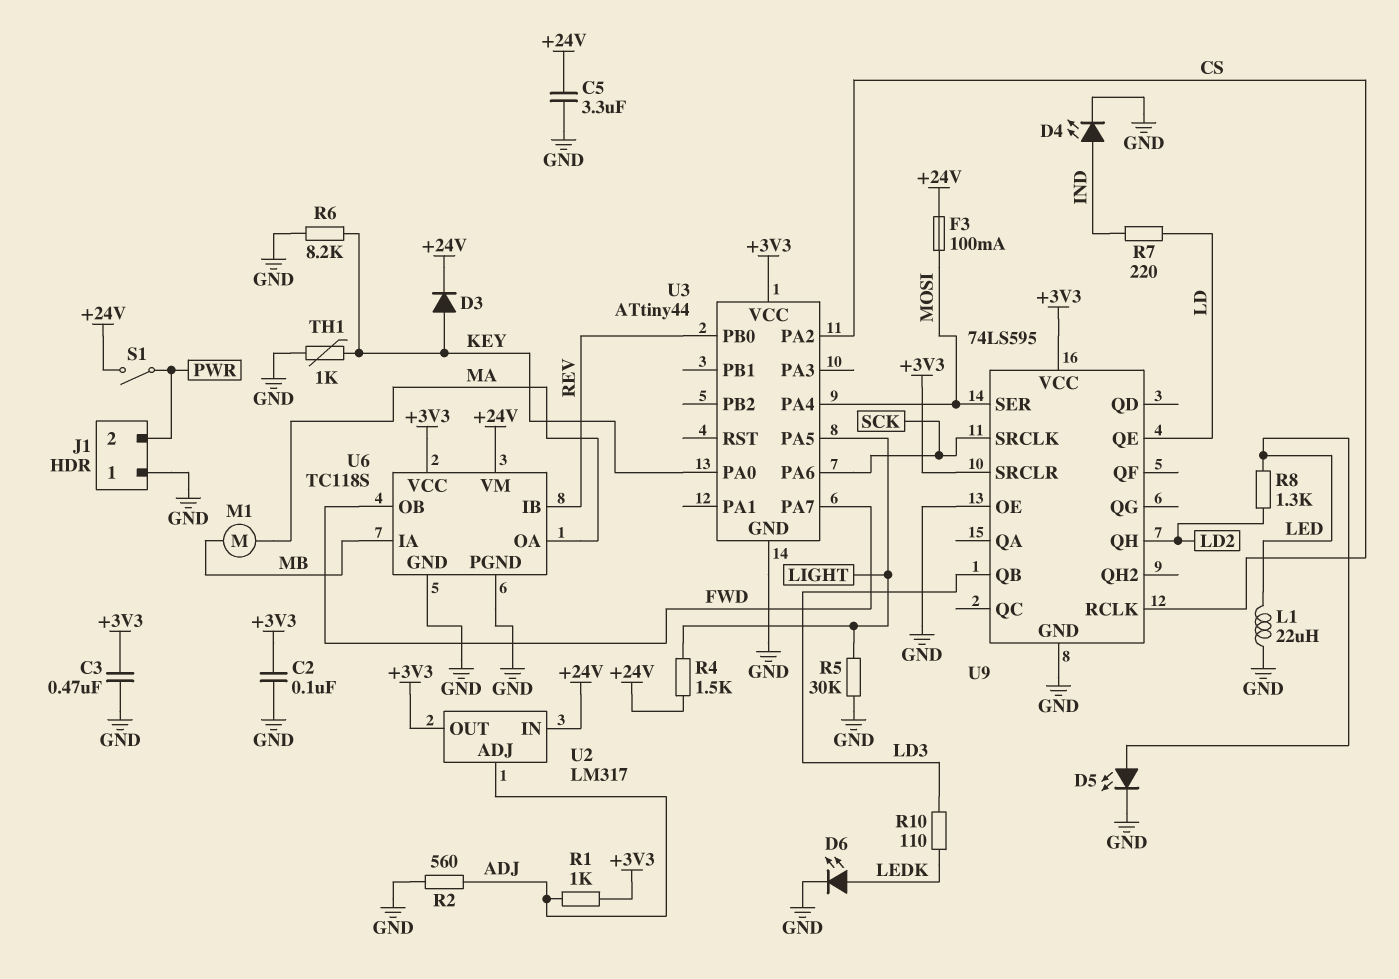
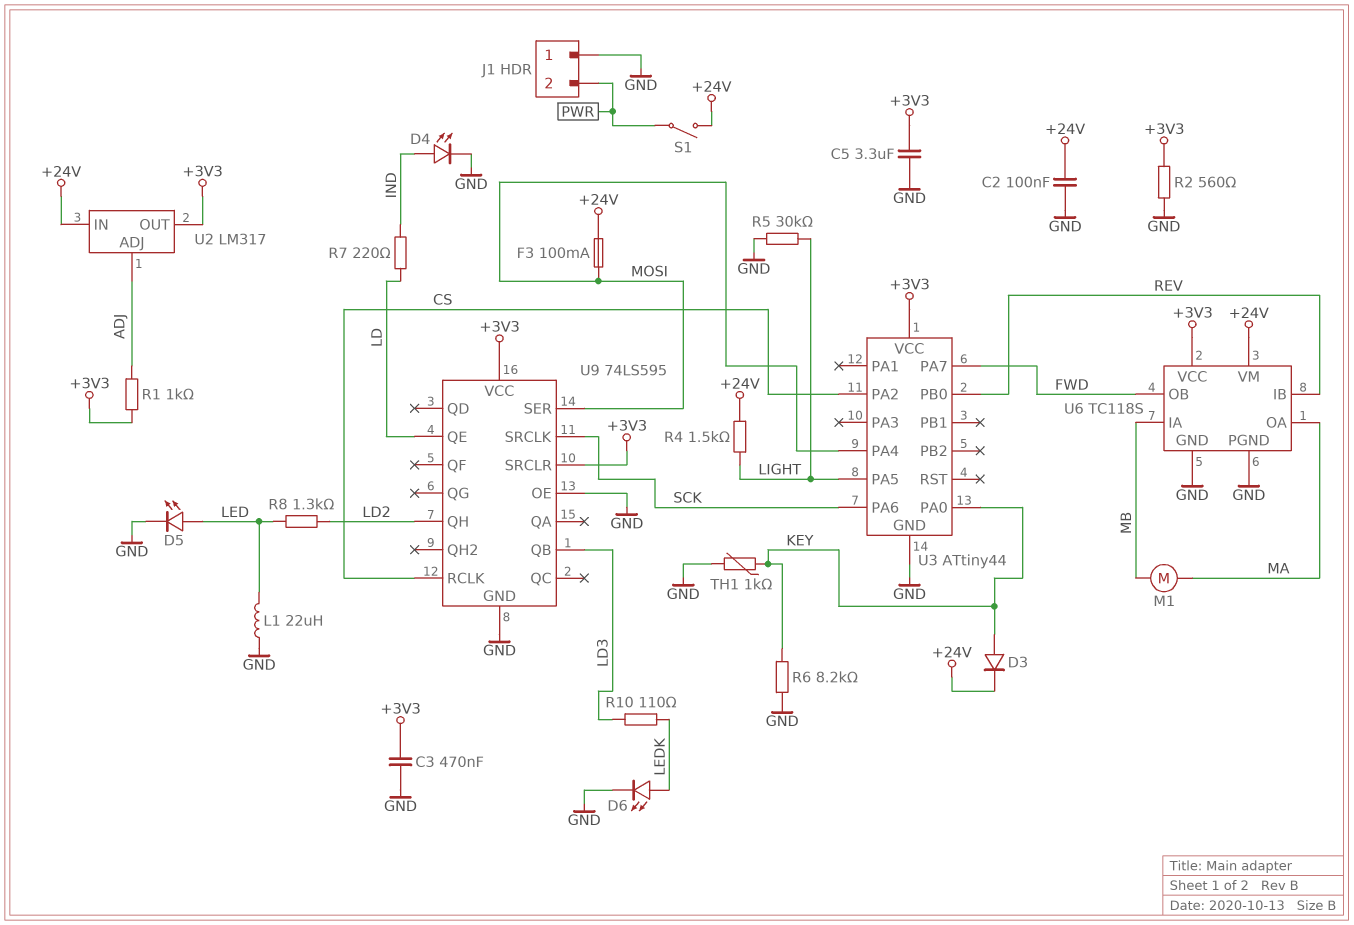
C2: 100nF (+3V3, GND) -> 100nF (+24V, GND)
C5: 3.3uF (+24V, GND) -> 3.3uF (+3V3, GND)
R2: 560 (ADJ, GND) -> 560 (+3V3, GND)

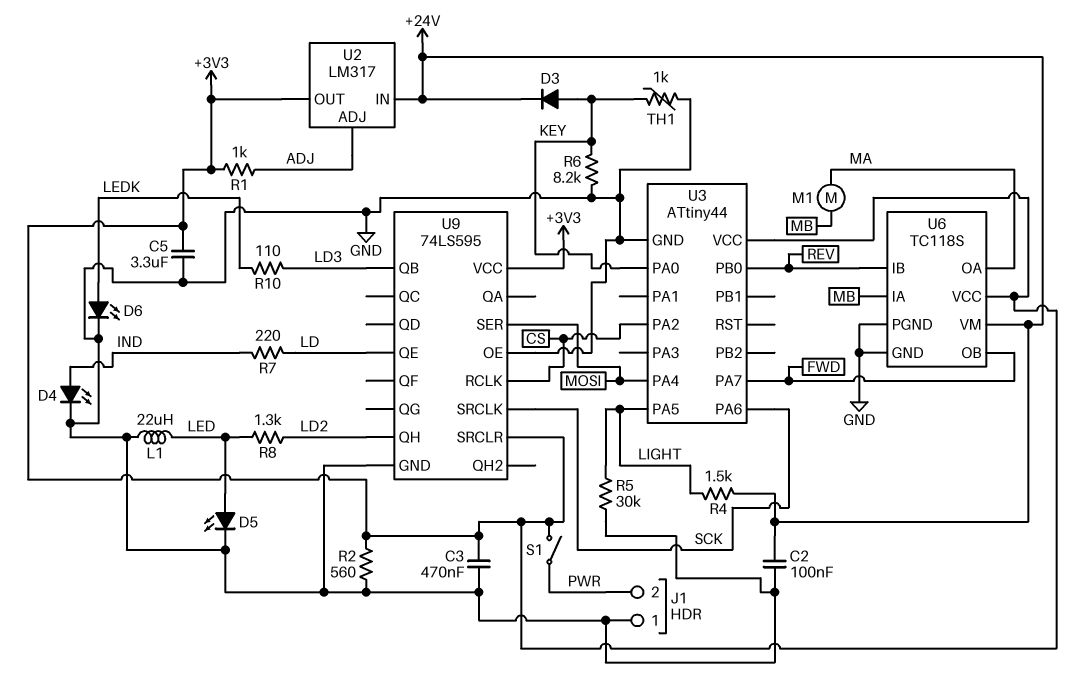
F3: 100mA (+24V, MOSI) -> none
S1: switch (+24V, PWR) -> switch (+3V3, PWR)

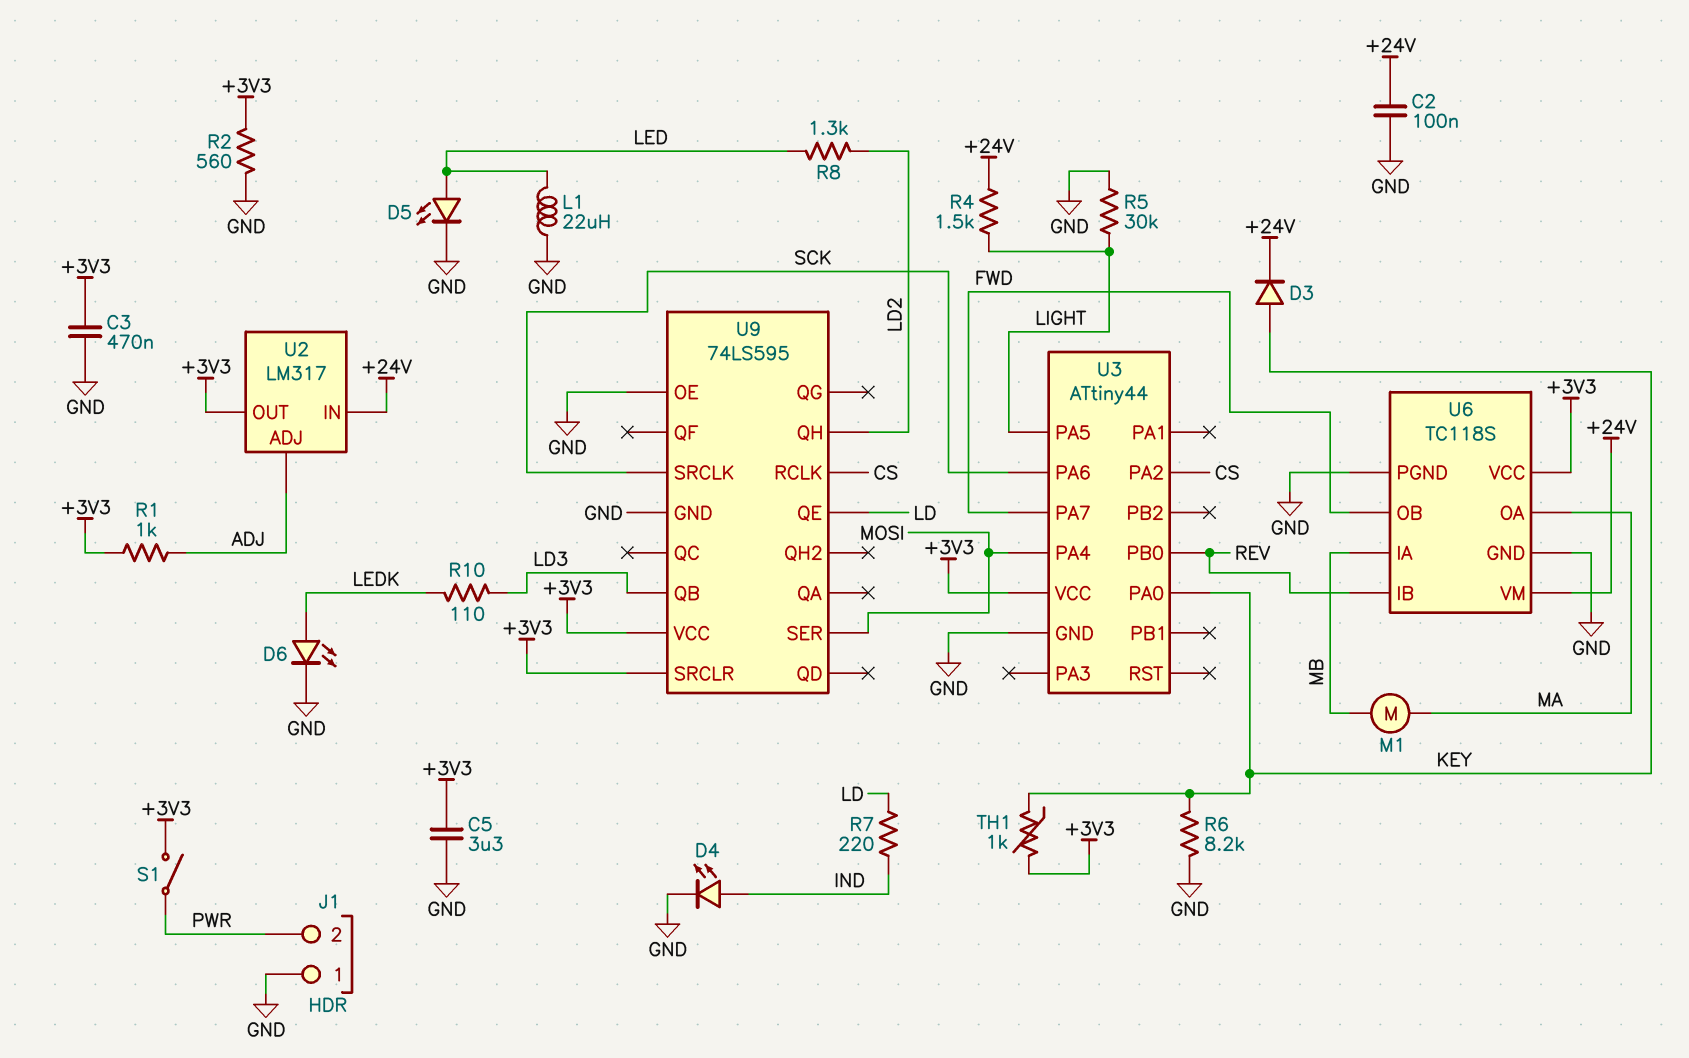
TH1: 1k (GND, KEY) -> 1k (+3V3, KEY)

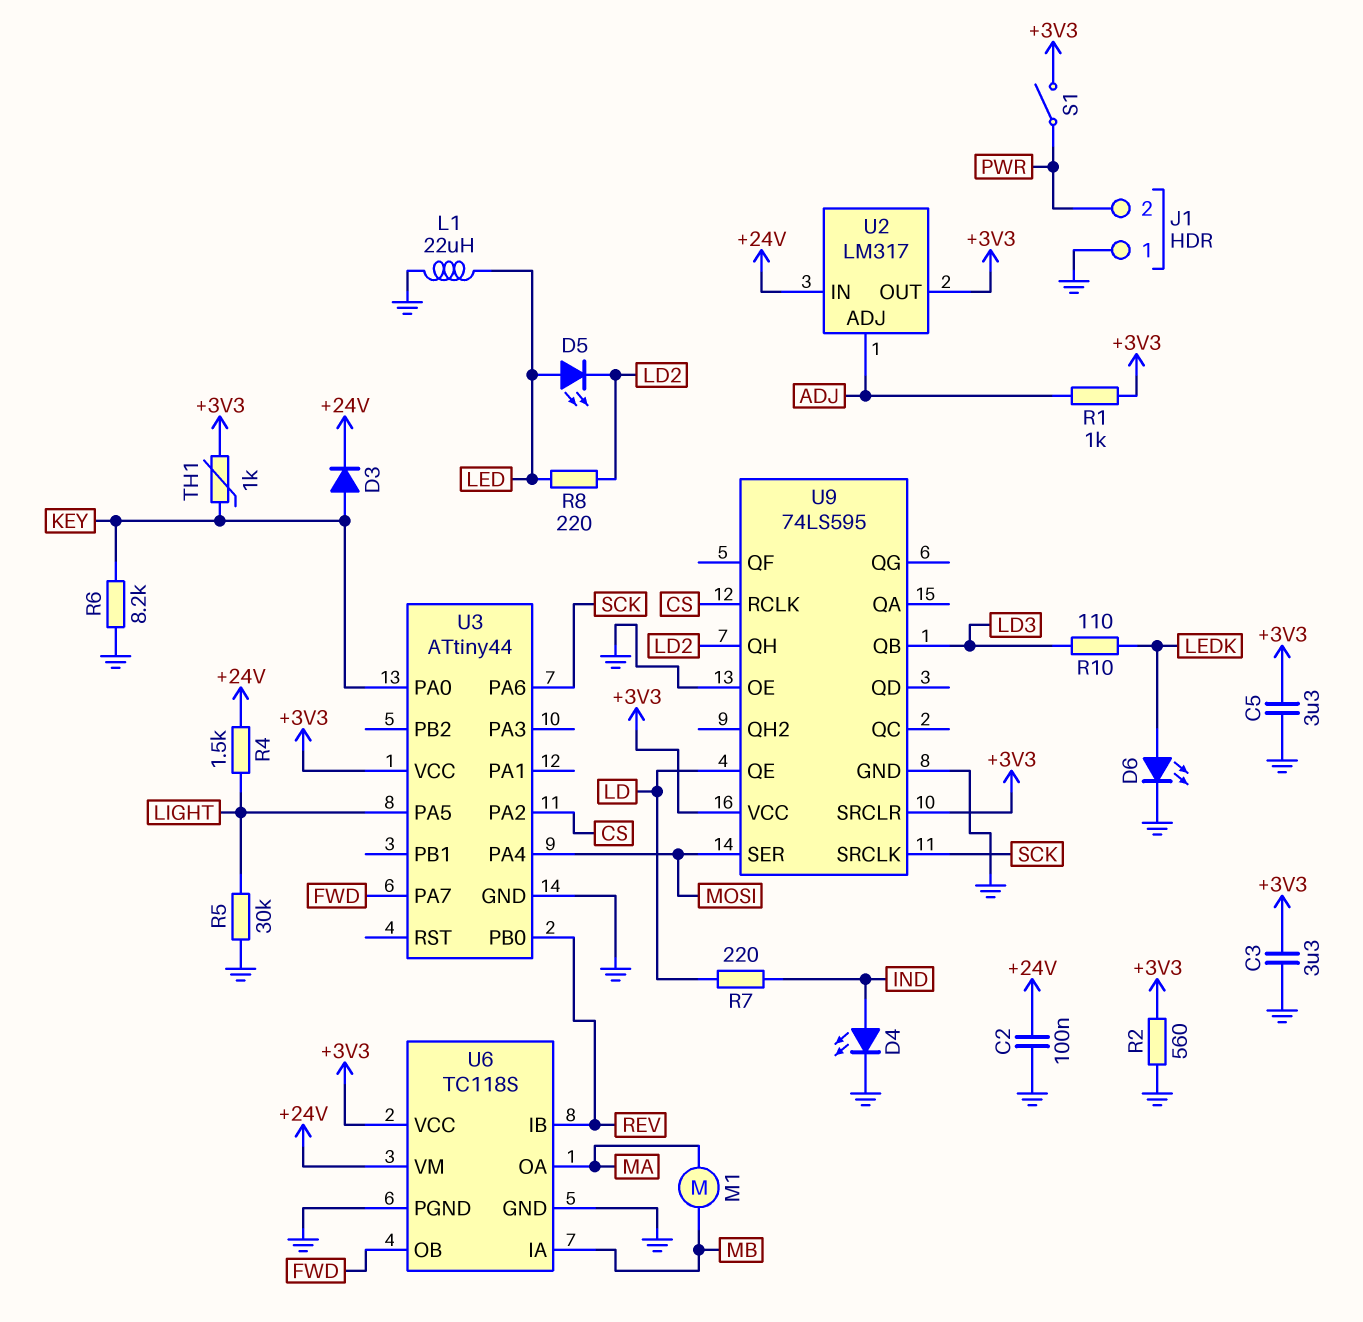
C3: 470nF (+3V3, GND) -> 3.3uF (+3V3, GND)
D5: LED (A LED, K GND) -> LED (A LED, K LD2)
R8: 1.3k (LD2, LED) -> 220 (LD2, LED)

